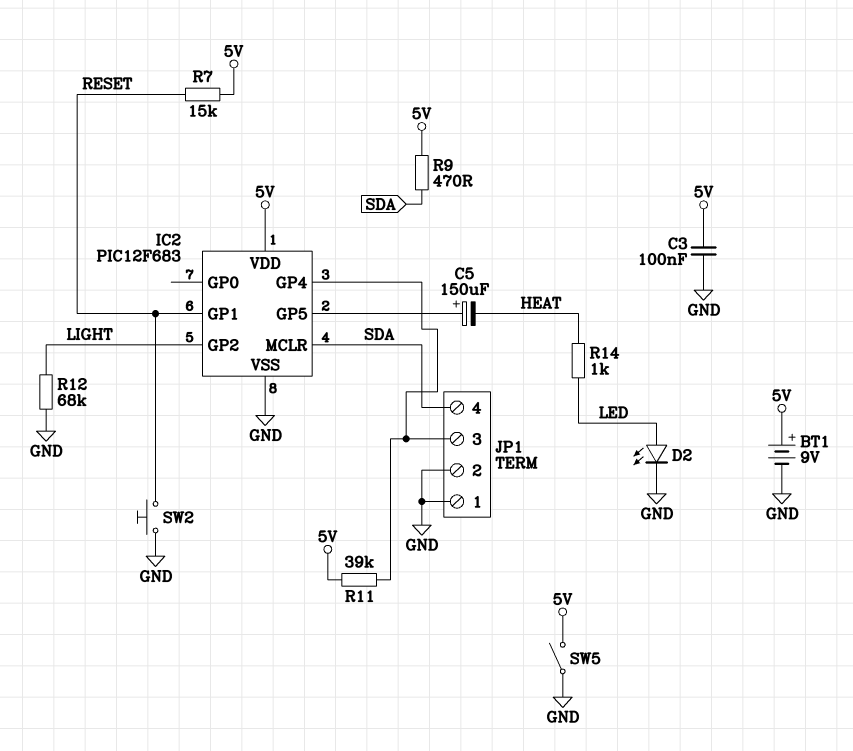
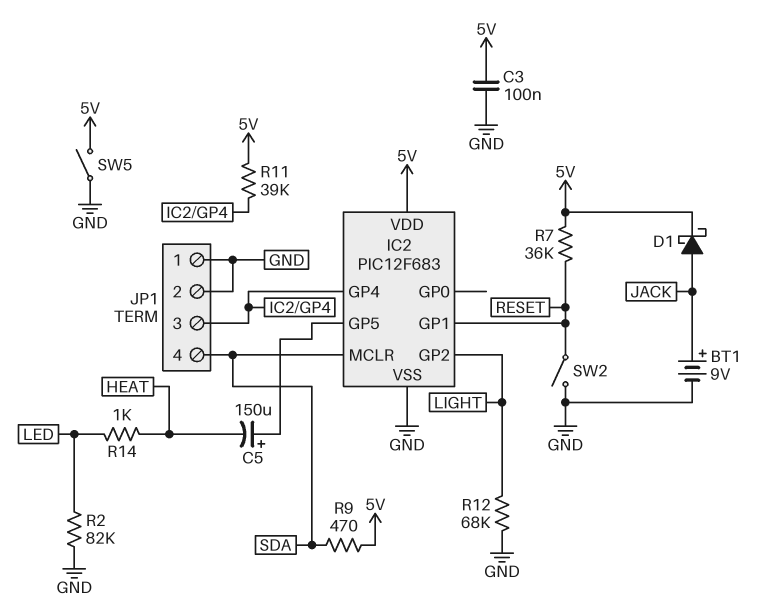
BT1: 9V (plus 5V, minus GND) -> 9V (plus JACK, minus GND)
D1: none -> schottky (A JACK, K 5V)
D2: LED (A LED, K GND) -> none
R2: none -> 82k (GND, LED)
R7: 15k (5V, RESET) -> 36k (5V, RESET)
SW2: button (GND, RESET) -> switch (GND, RESET)

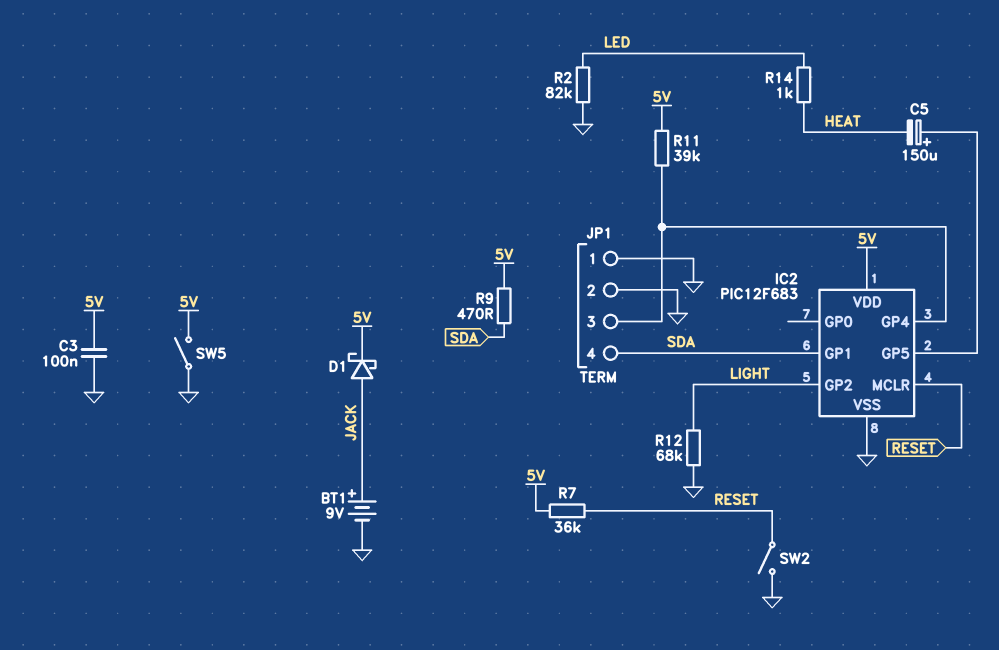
IC2 pin GP1: RESET -> SDA
IC2 pin MCLR: SDA -> RESET

